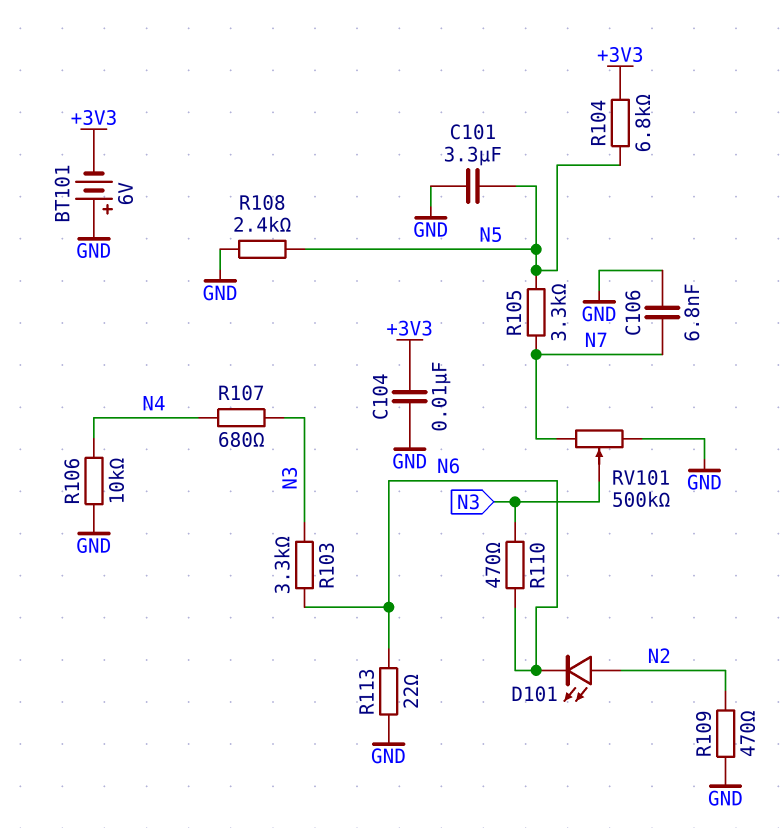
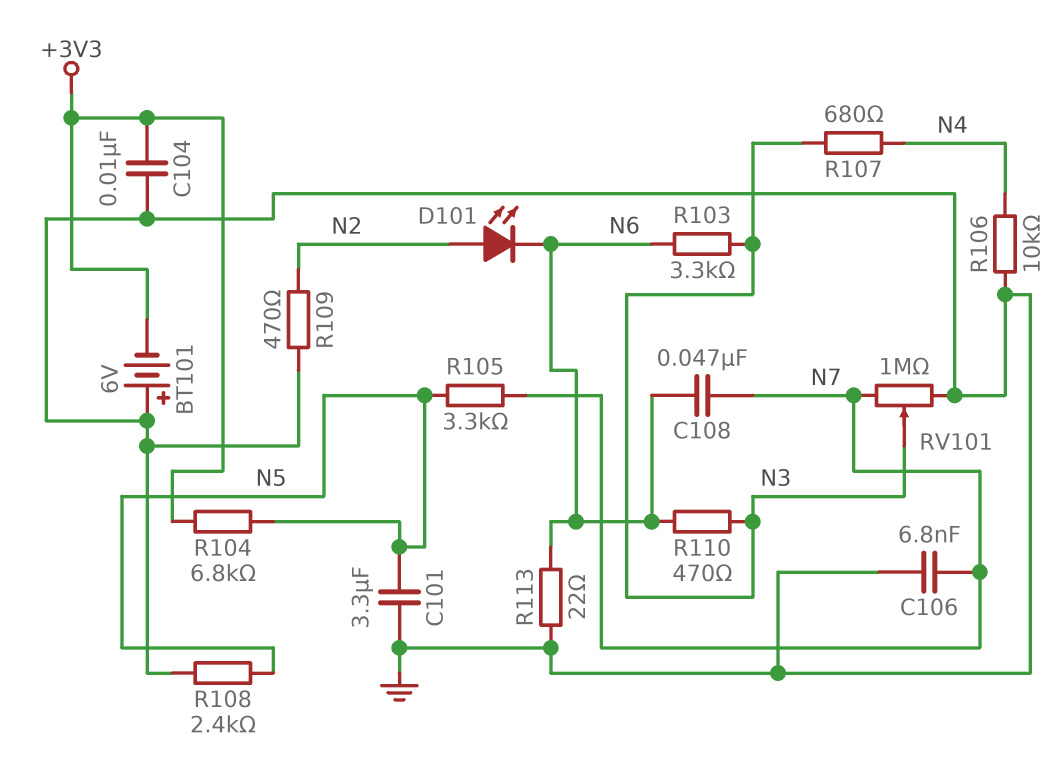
C108: none -> 47nF (N6, N7)
RV101: 500k (GND, N7, wiper N3) -> 1M (GND, N7, wiper N3)

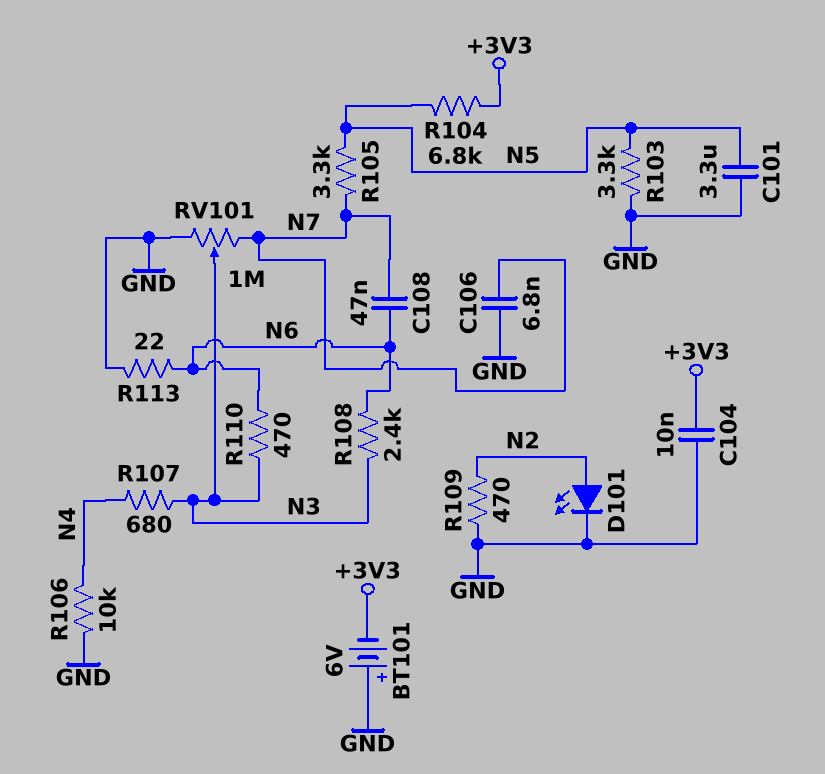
D101: LED (A N2, K N6) -> LED (A N2, K GND)
R103: 3.3k (N3, N6) -> 3.3k (GND, N5)
R108: 2.4k (GND, N5) -> 2.4k (N3, N6)

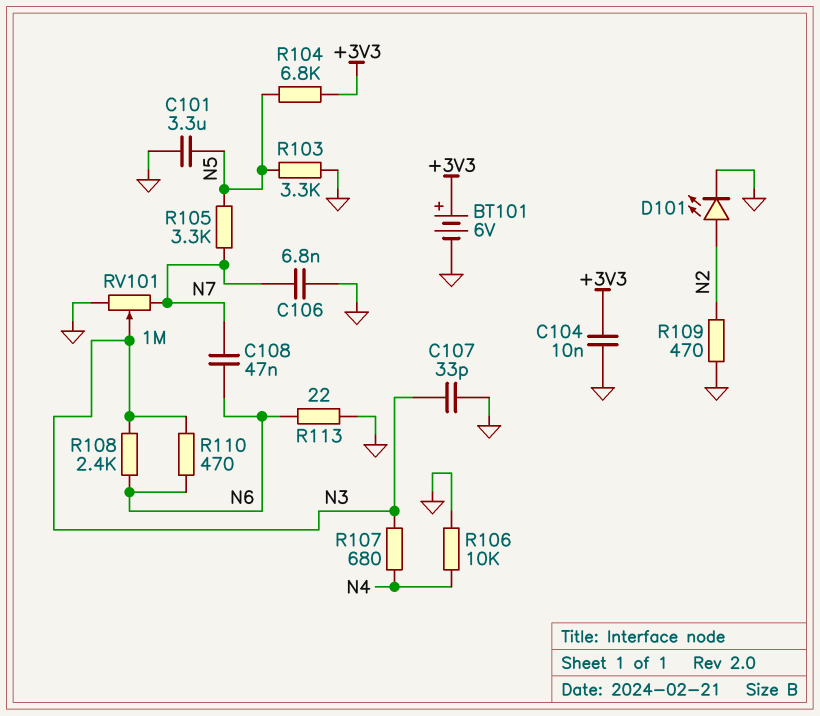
BT101: 6V (plus GND, minus +3V3) -> 6V (plus +3V3, minus GND)
C107: none -> 33pF (GND, N3)

